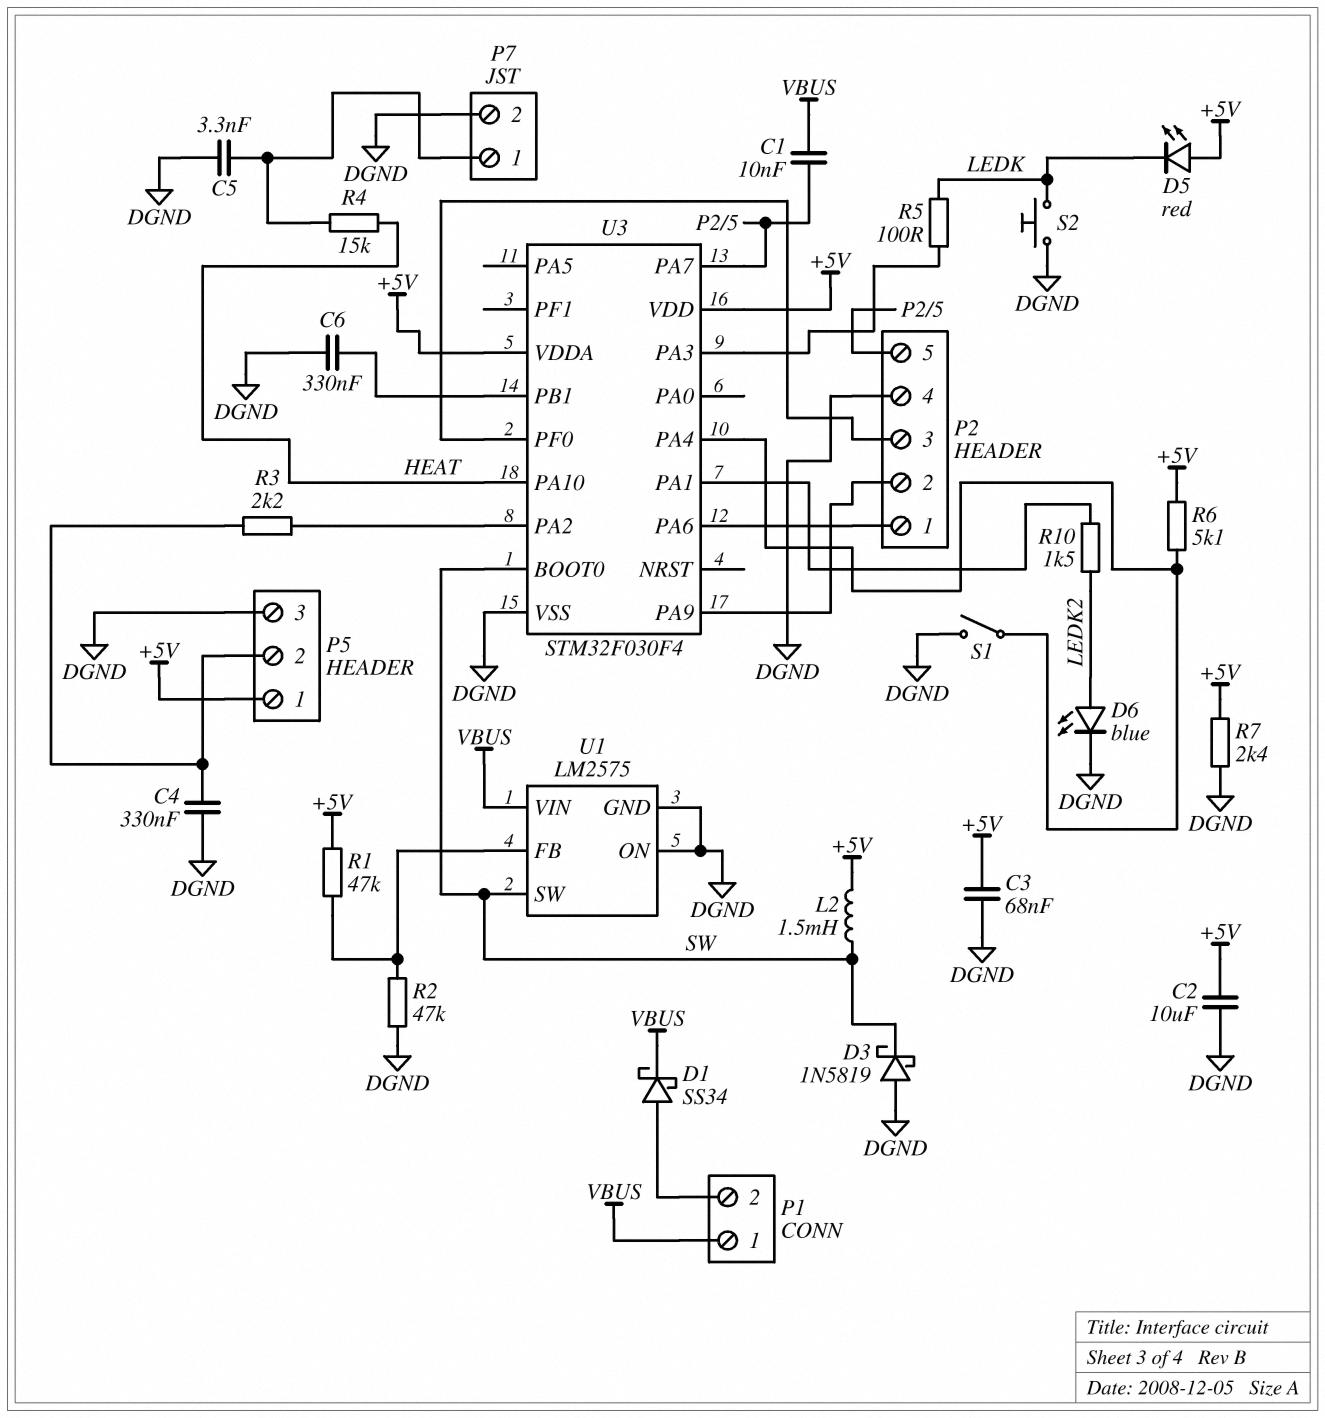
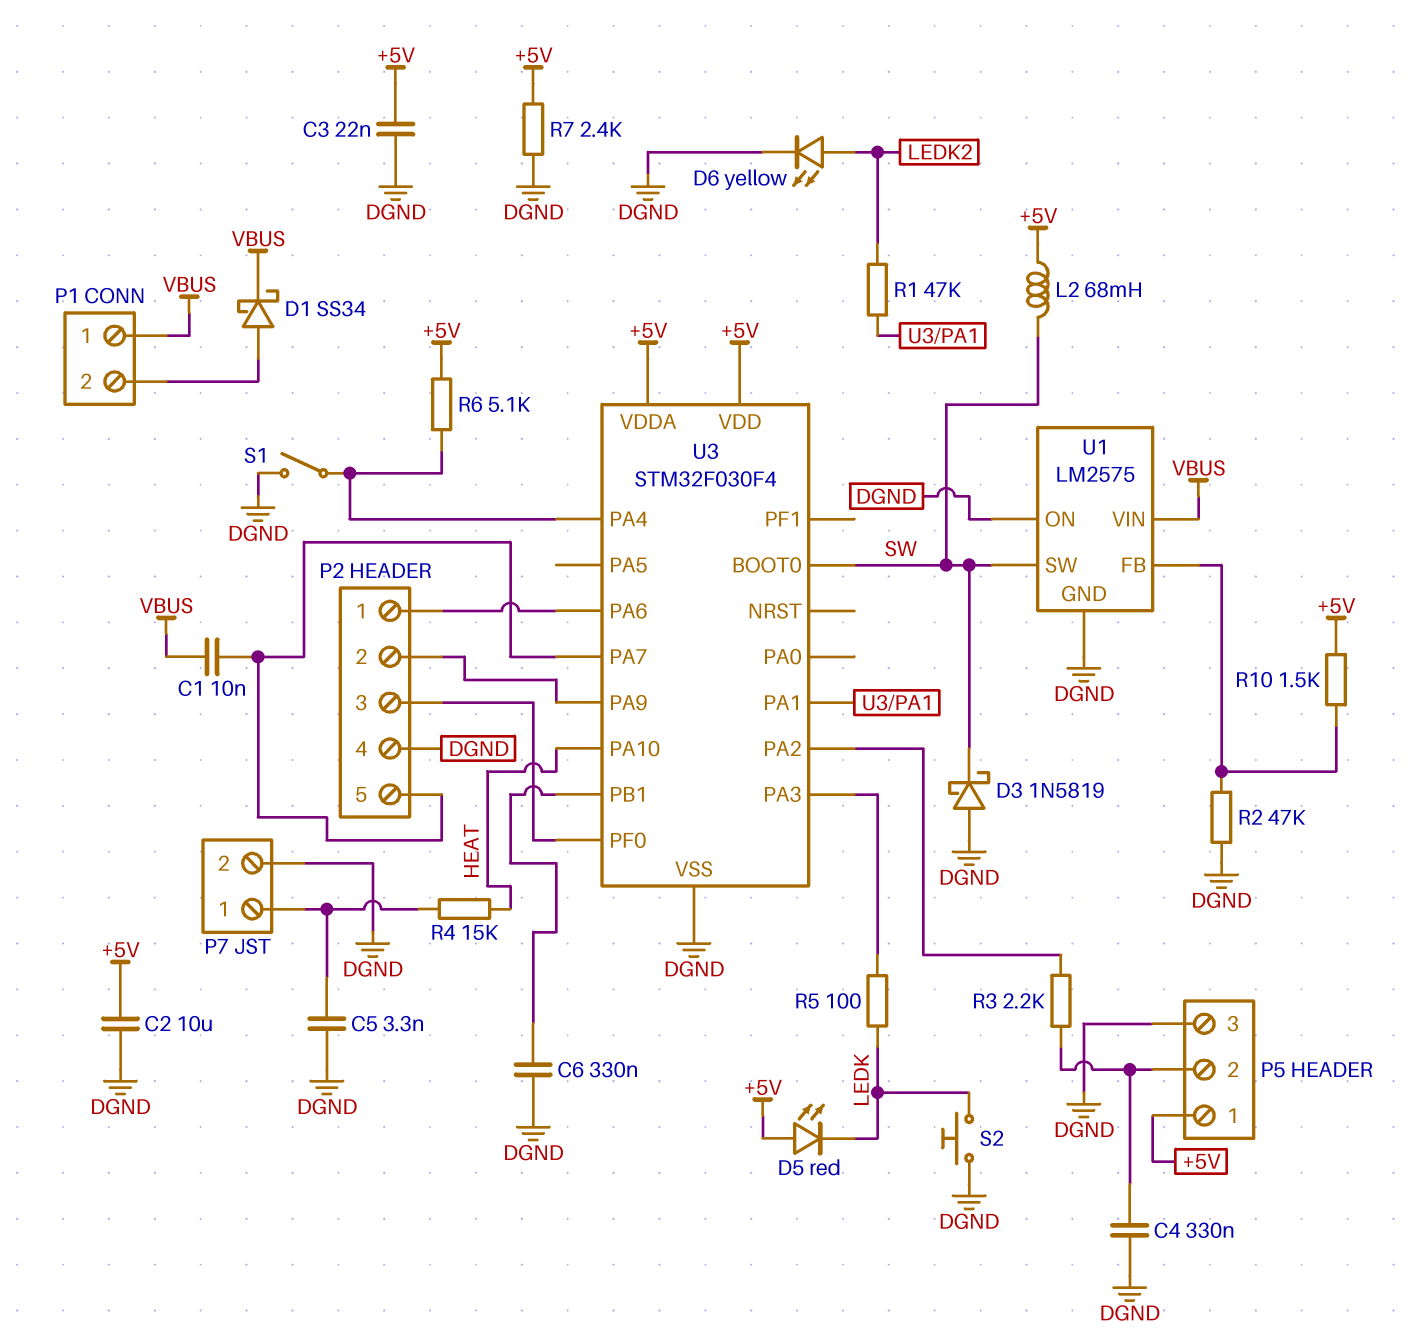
C3: 68nF (+5V, DGND) -> 22nF (+5V, DGND)
D6: LED blue (A LEDK2, K DGND) -> LED yellow (A LEDK2, K DGND)
L2: 1.5mH (+5V, SW) -> 68mH (+5V, SW)
R1: 47k (+5V, U1/FB) -> 47k (LEDK2, U3/PA1)
R10: 1.5k (LEDK2, U3/PA1) -> 1.5k (+5V, U1/FB)

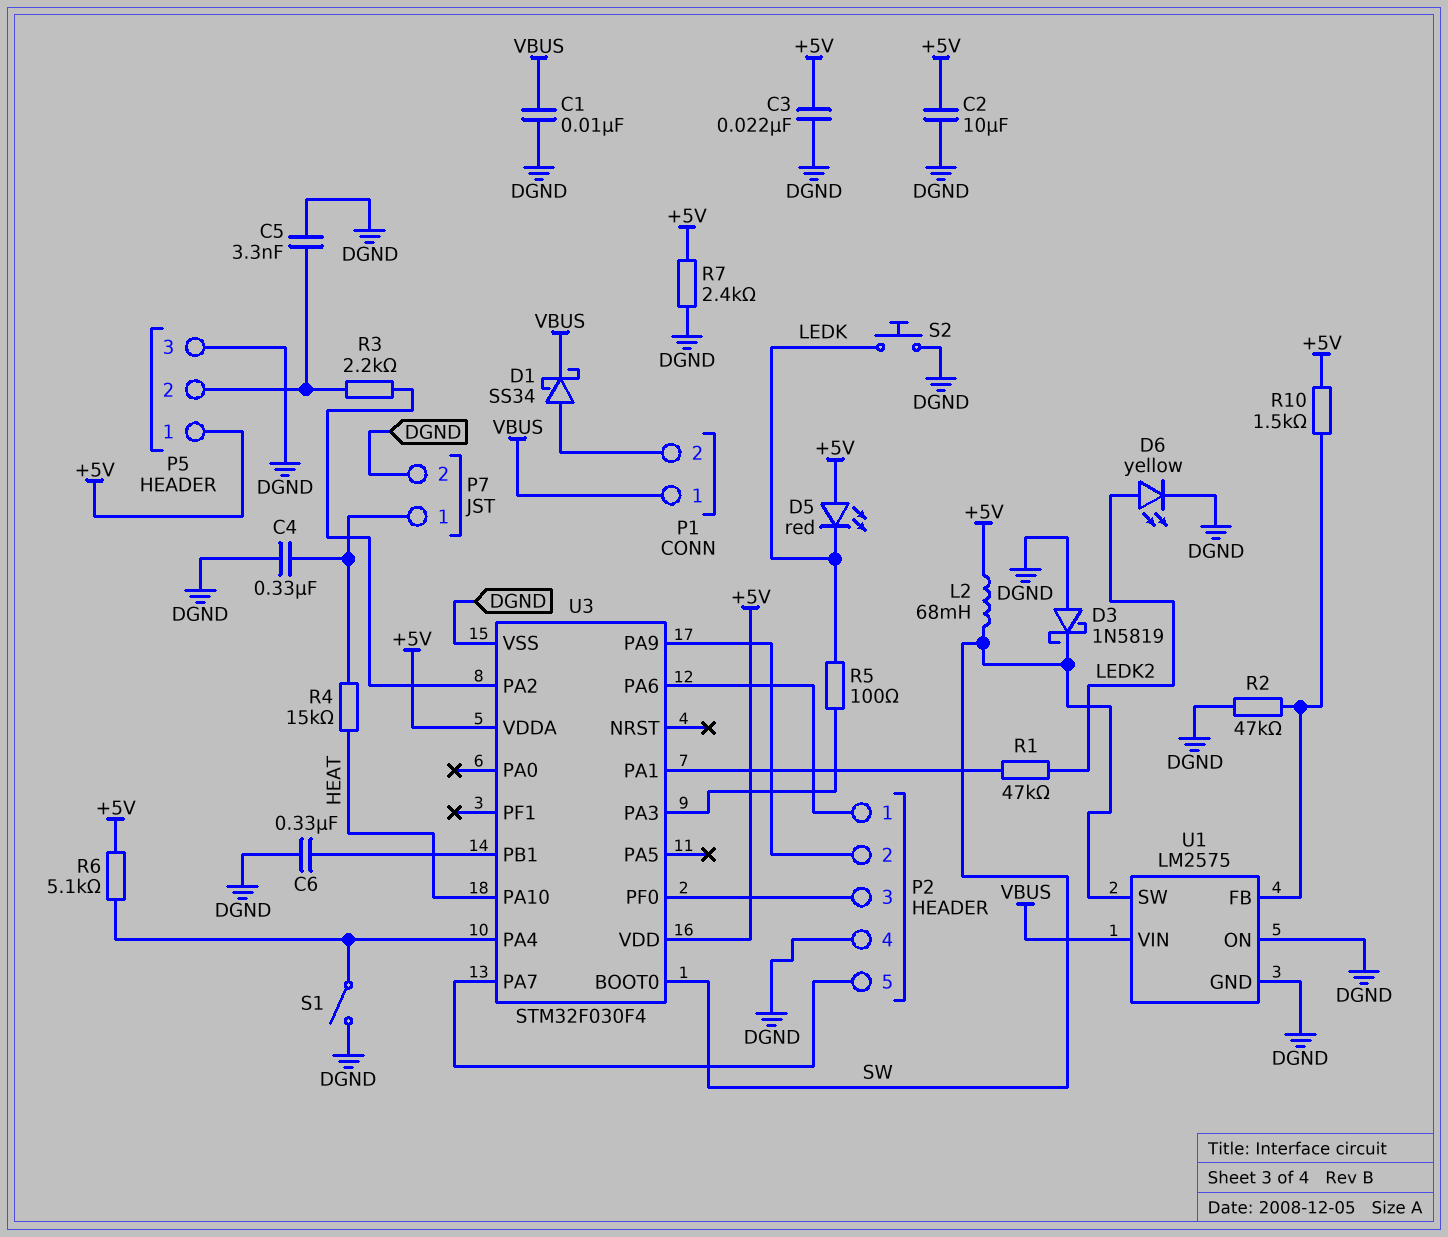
C1: 10nF (P2/5, VBUS) -> 10nF (DGND, VBUS)
C4: 330nF (DGND, P5/2) -> 330nF (DGND, P7/1)
C5: 3.3nF (DGND, P7/1) -> 3.3nF (DGND, P5/2)

